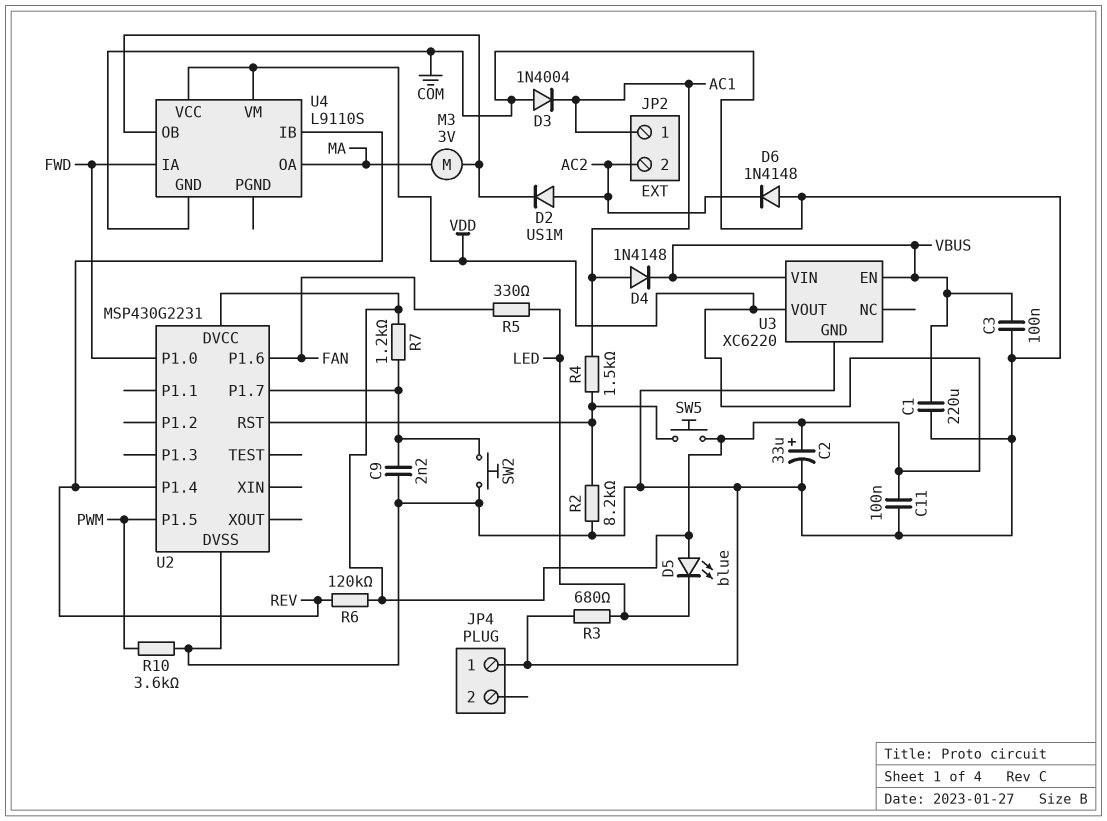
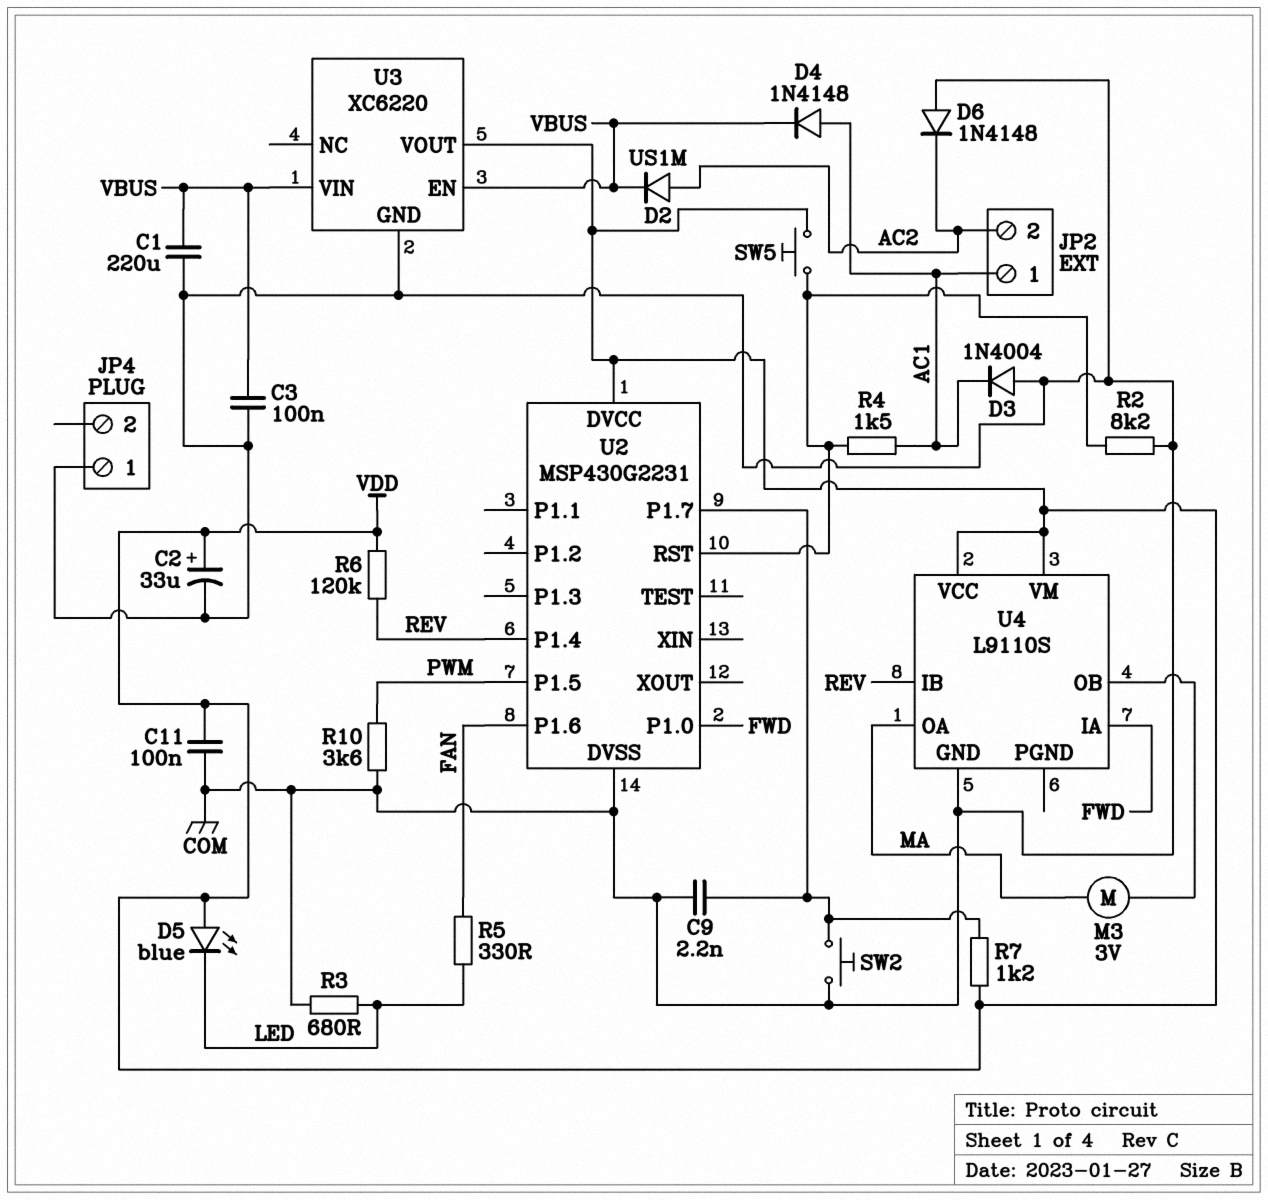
D2: diode US1M (A AC2, K U4/OB) -> diode US1M (A AC2, K VBUS)

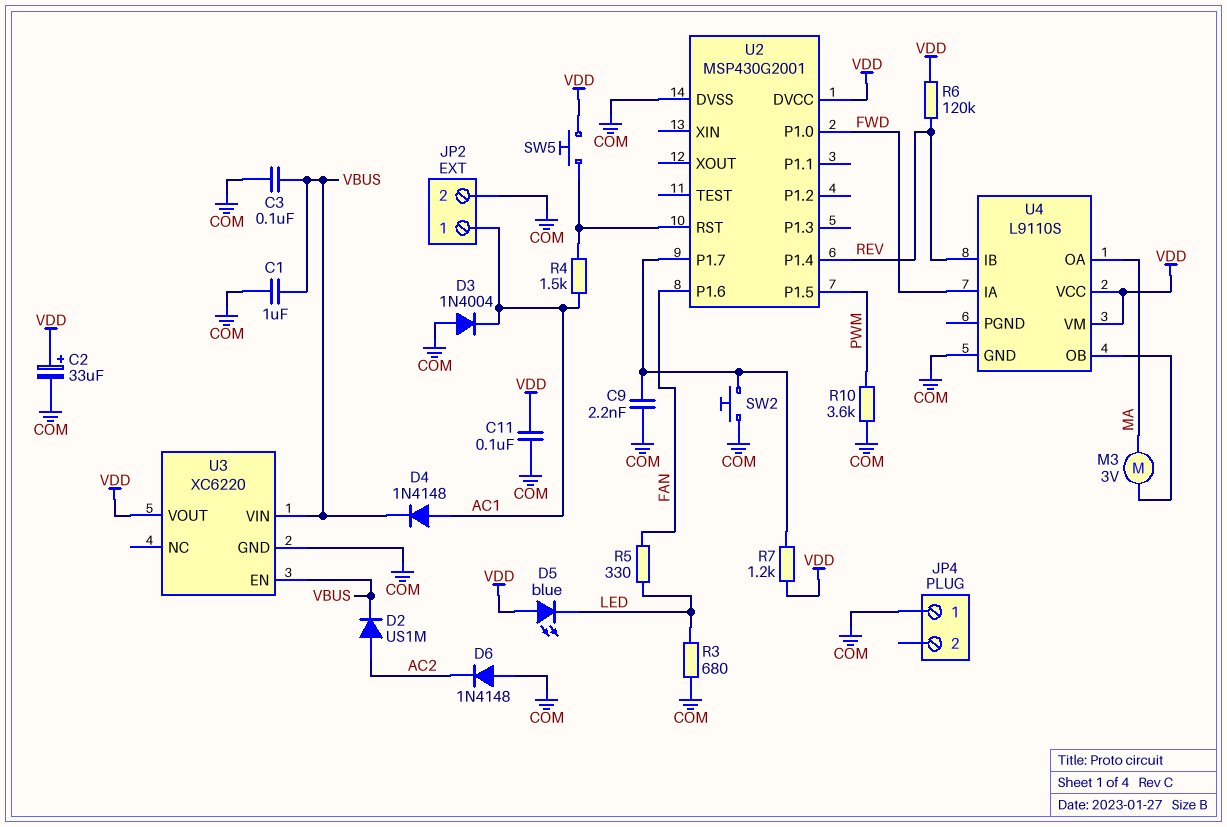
C1: 220uF (COM, VBUS) -> 1uF (COM, VBUS)
JP2 pin 2: AC2 -> COM
R2: 8.2k (COM, U2/RST) -> none
U2: MSP430G2231 -> MSP430G2001

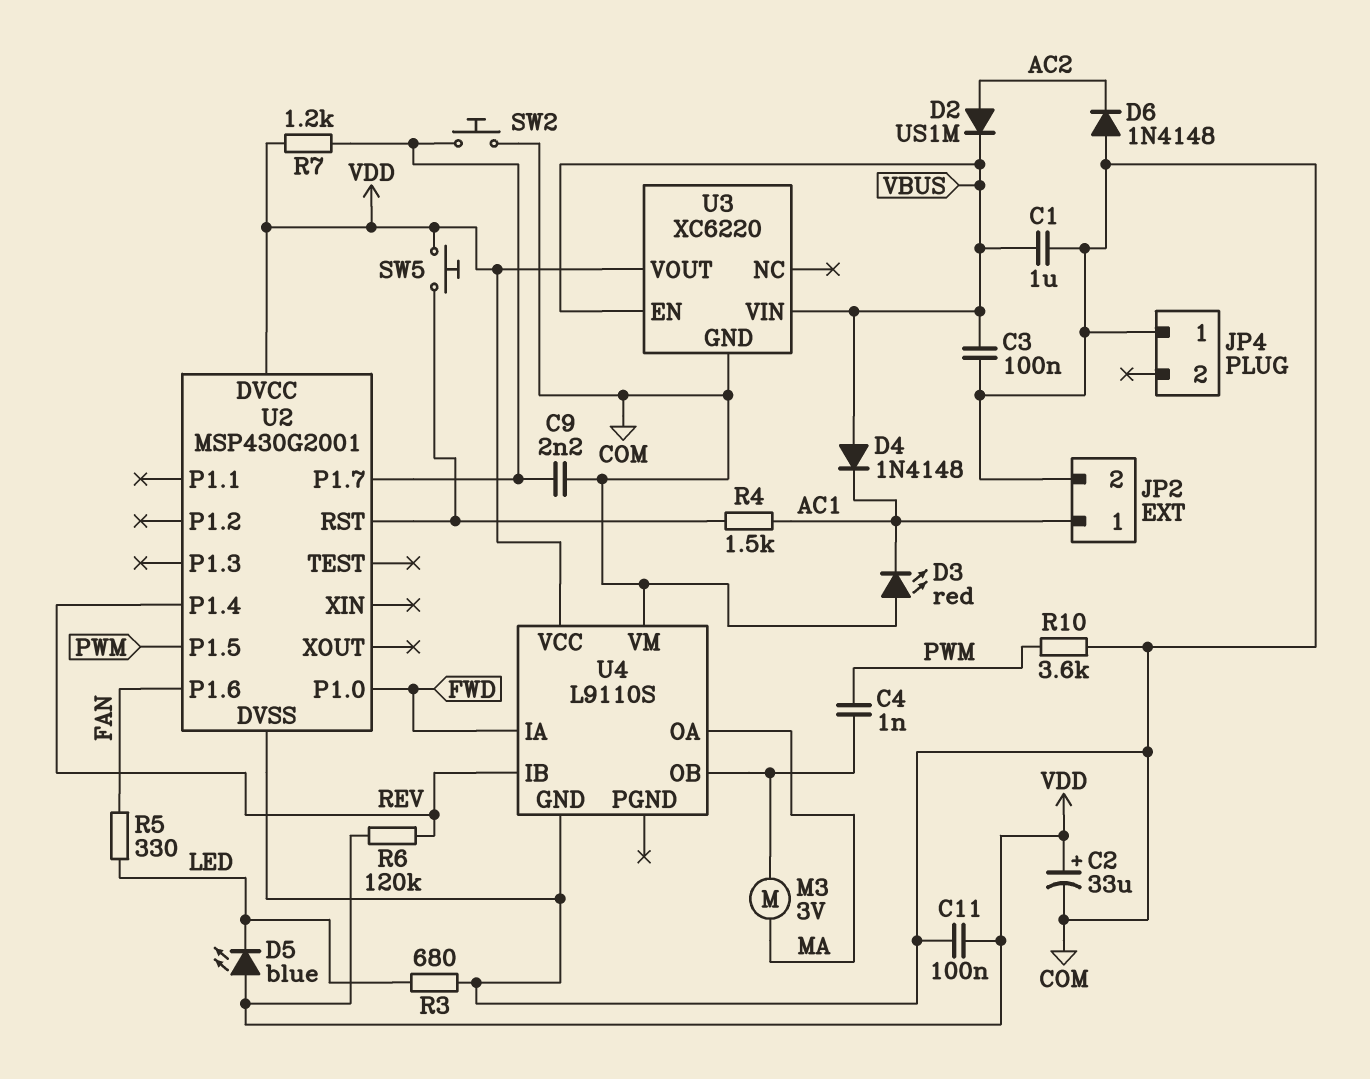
C4: none -> 1nF (PWM, U4/OB)
D3: diode 1N4004 (A COM, K AC1) -> LED red (A COM, K AC1)
D4: diode 1N4148 (A AC1, K VBUS) -> diode 1N4148 (A VBUS, K AC1)
U4 pin VM: VDD -> COM

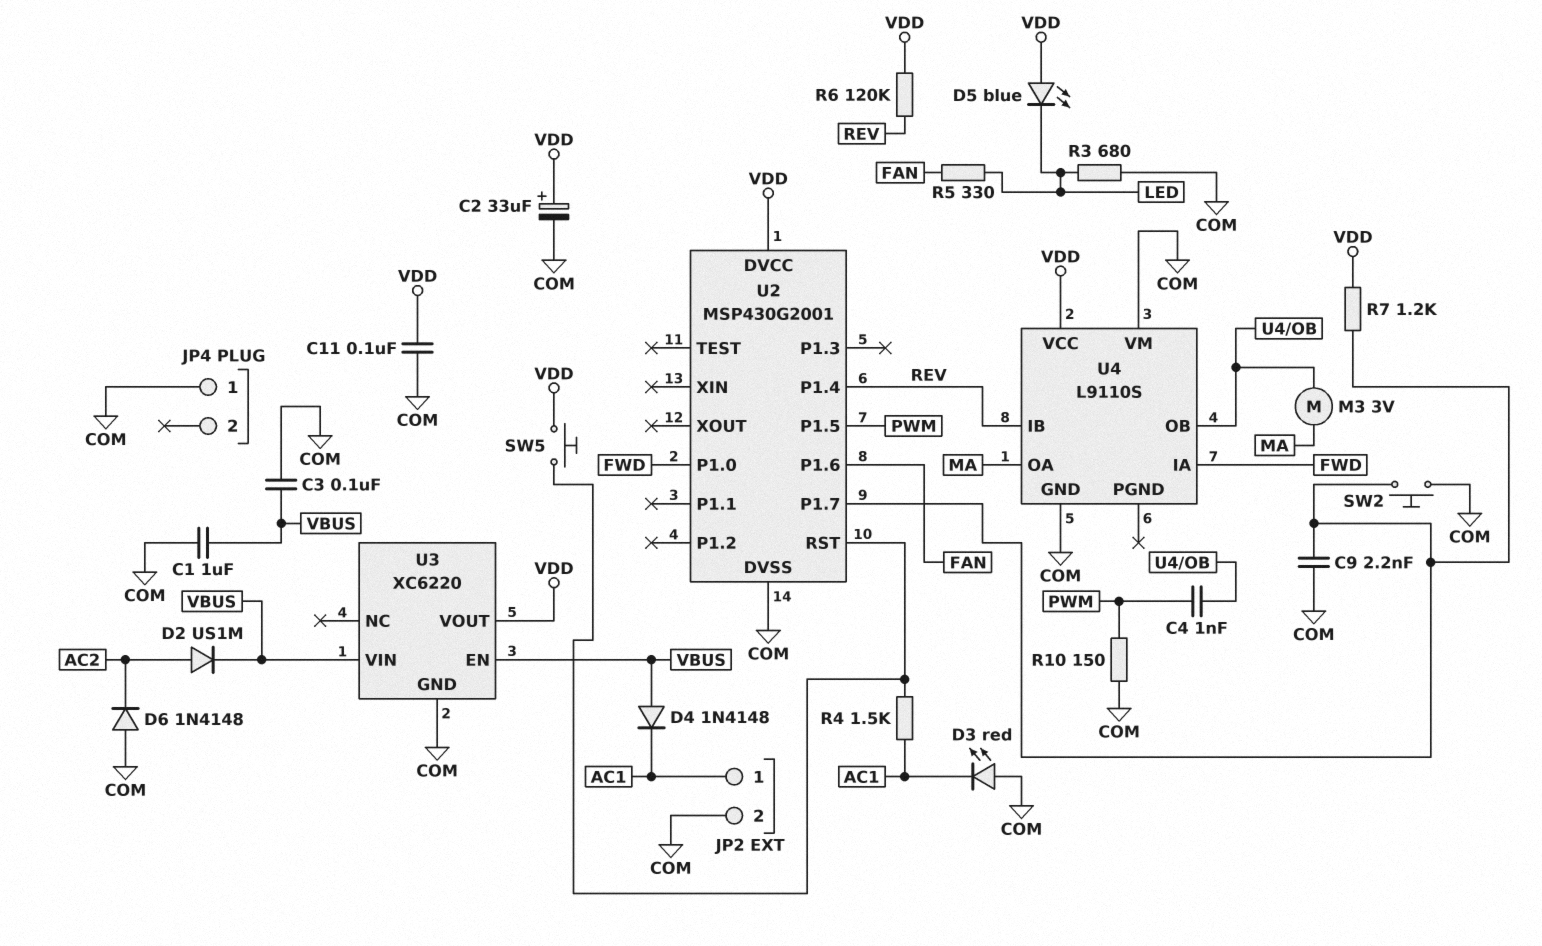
R10: 3.6k (COM, PWM) -> 150 (COM, PWM)

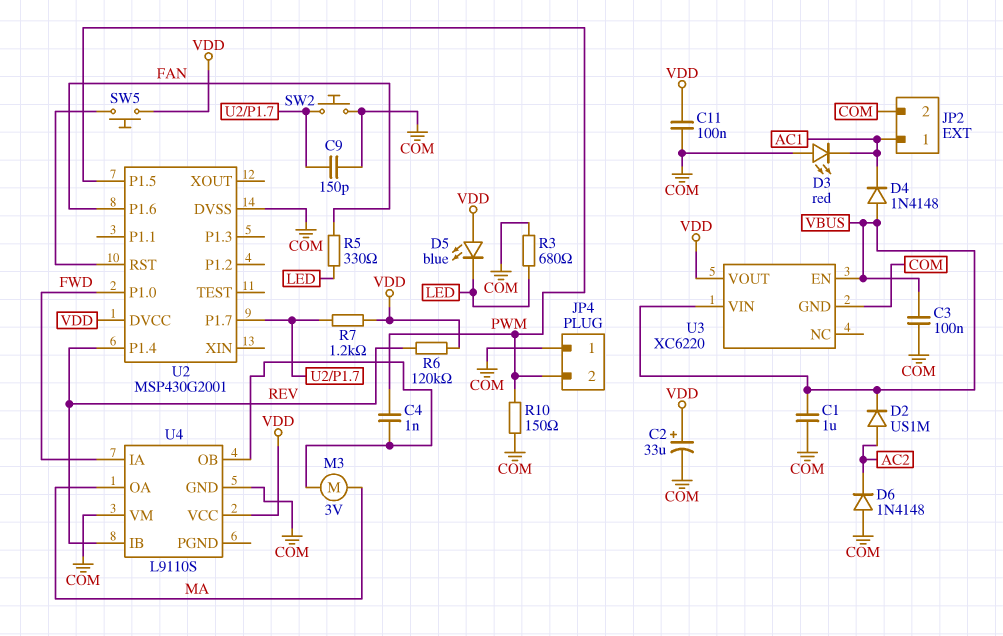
C9: 2.2nF (COM, U2/P1.7) -> 150pF (COM, U2/P1.7)
JP4 pin 2: none -> PWM
R4: 1.5k (AC1, U2/RST) -> none

